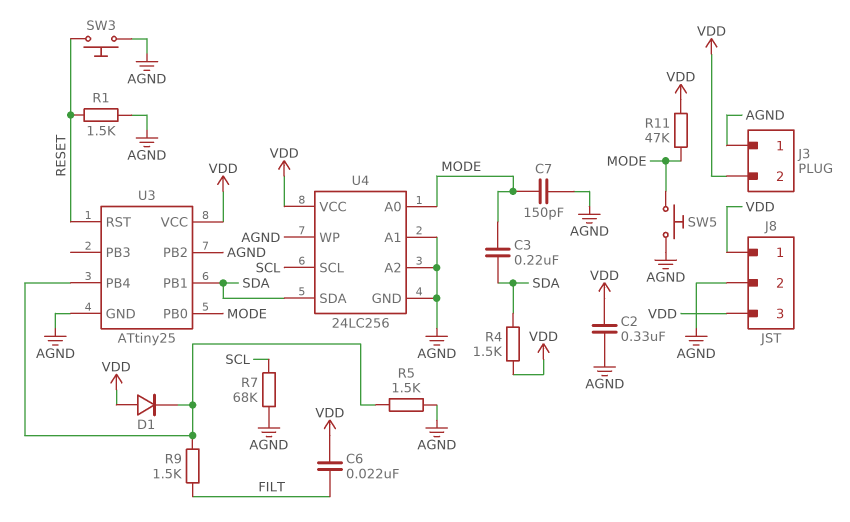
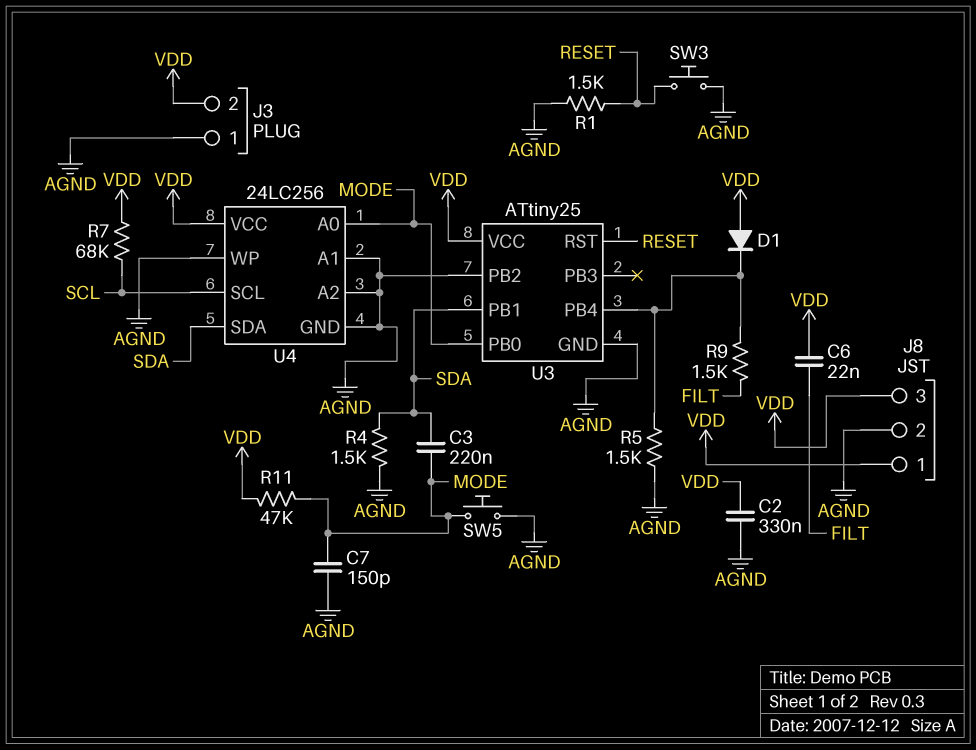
R4: 1.5k (SDA, VDD) -> 1.5k (AGND, SDA)
R7: 68k (AGND, SCL) -> 68k (SCL, VDD)

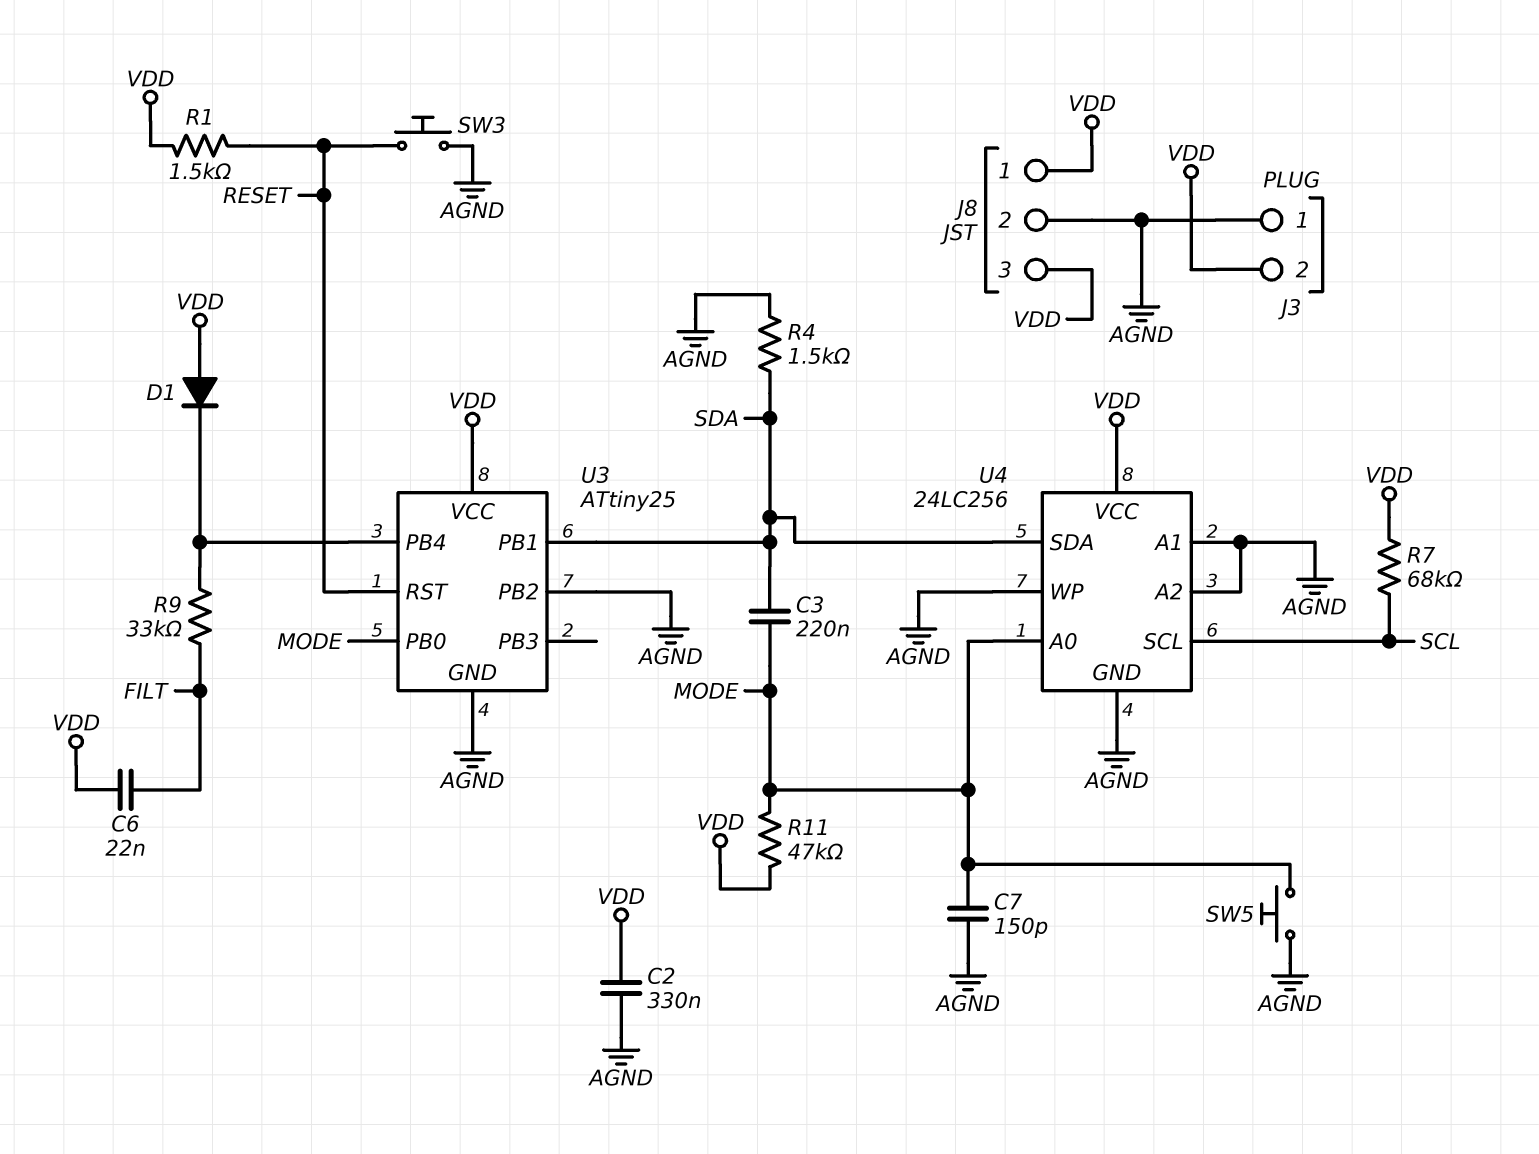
R1: 1.5k (AGND, RESET) -> 1.5k (RESET, VDD)
R5: 1.5k (AGND, U3/PB4) -> none
R9: 1.5k (FILT, U3/PB4) -> 33k (FILT, U3/PB4)

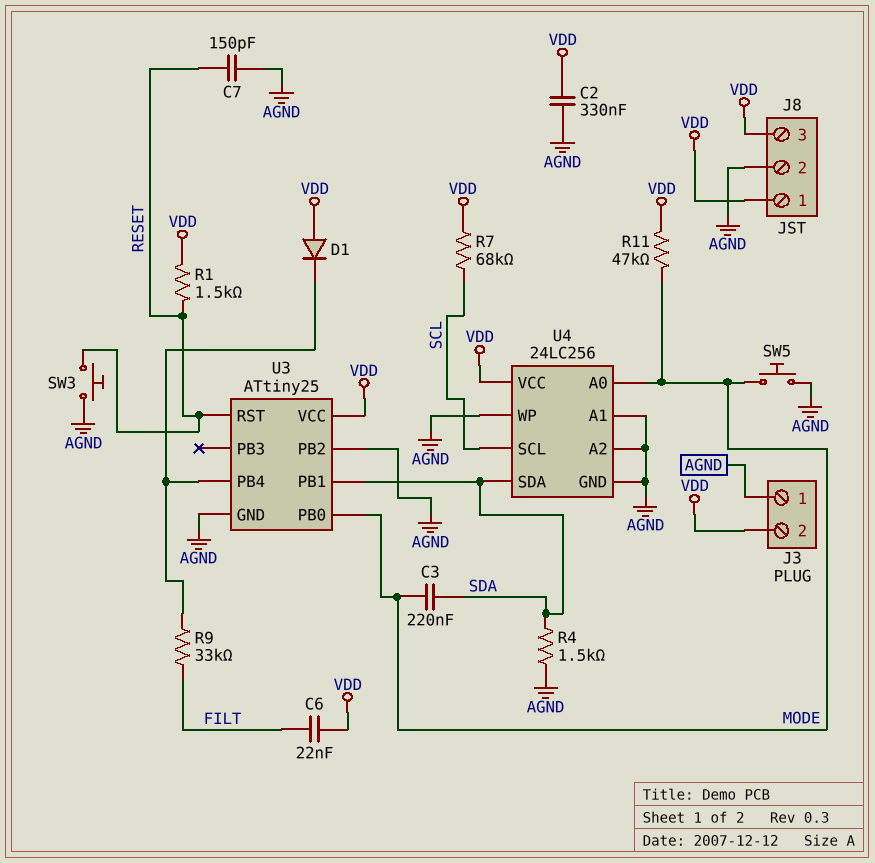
C7: 150pF (AGND, MODE) -> 150pF (AGND, RESET)

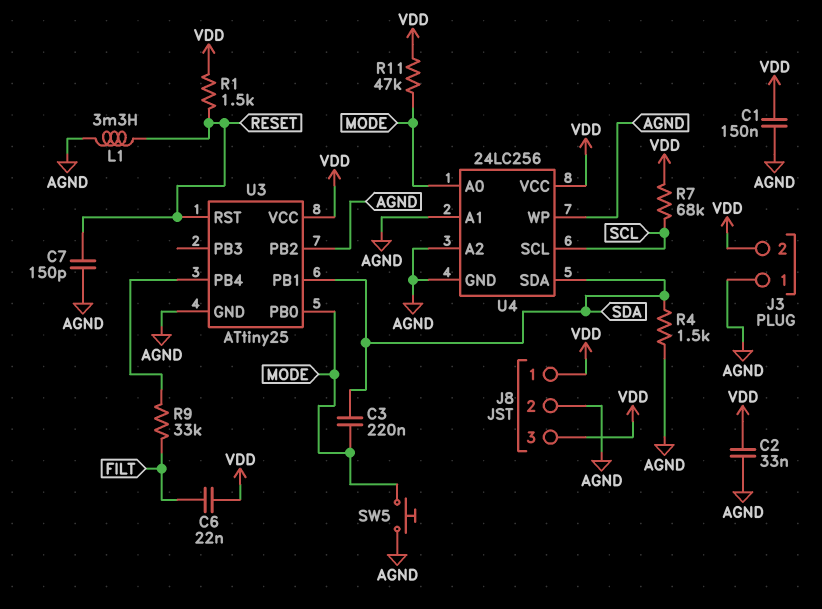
C1: none -> 150nF (AGND, VDD)
C2: 330nF (AGND, VDD) -> 33nF (AGND, VDD)
D1: diode (A VDD, K U3/PB4) -> none
L1: none -> 3.3mH (AGND, RESET)
SW3: button (AGND, RESET) -> none

